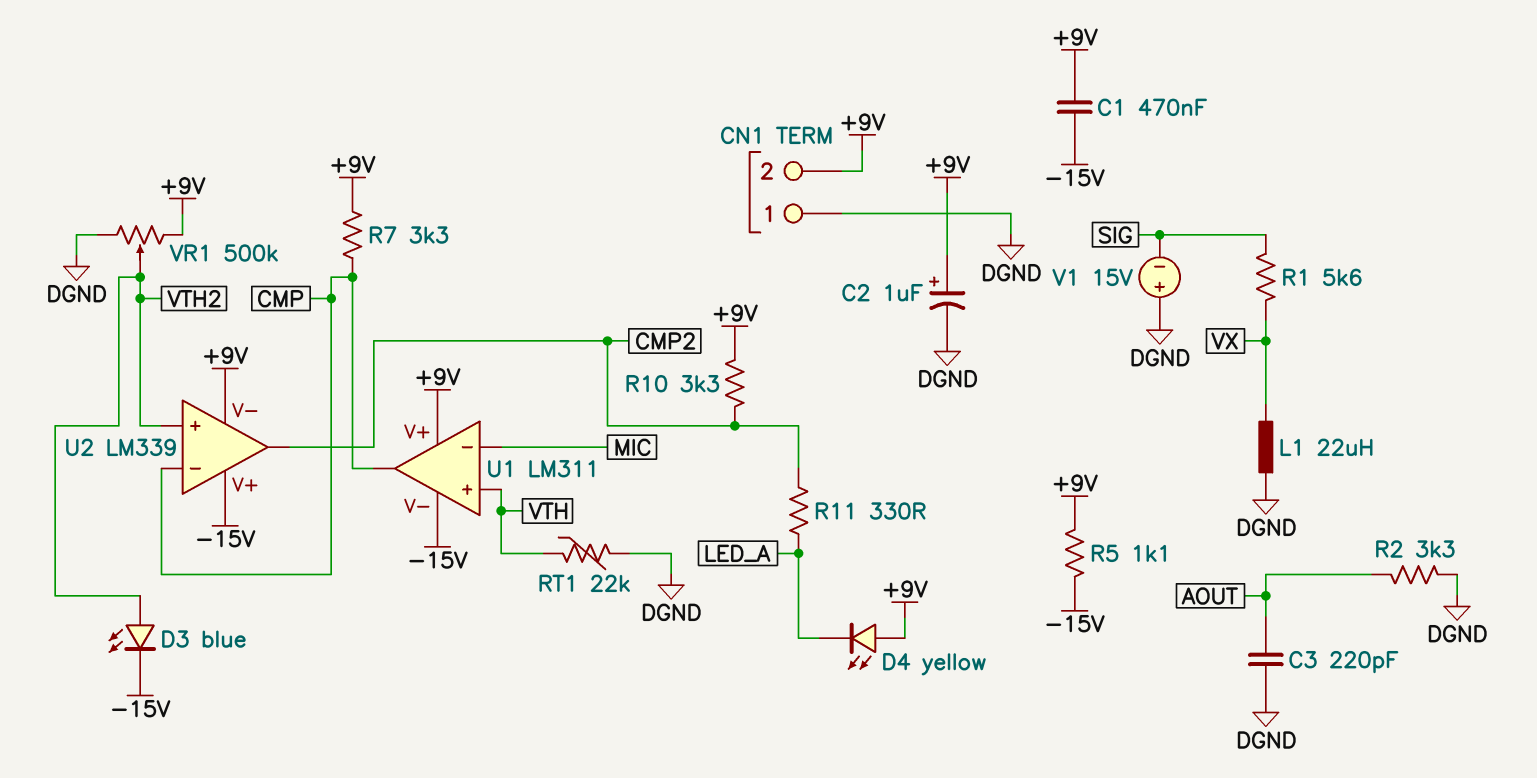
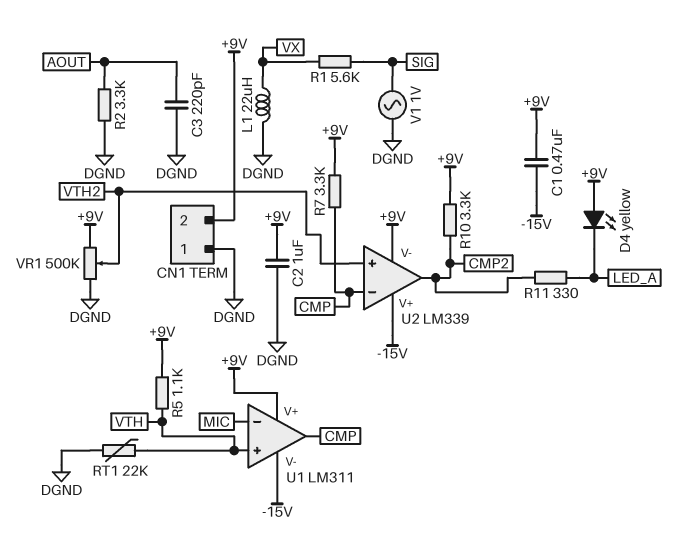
C2: 1uF (plus +9V, minus DGND) -> 1uF (+9V, DGND)
D3: LED blue (A VTH2, K -15V) -> none
R5: 1.1k (+9V, -15V) -> 1.1k (+9V, VTH)
V1: 15V (plus DGND, minus SIG) -> AC 1V (DGND, SIG)

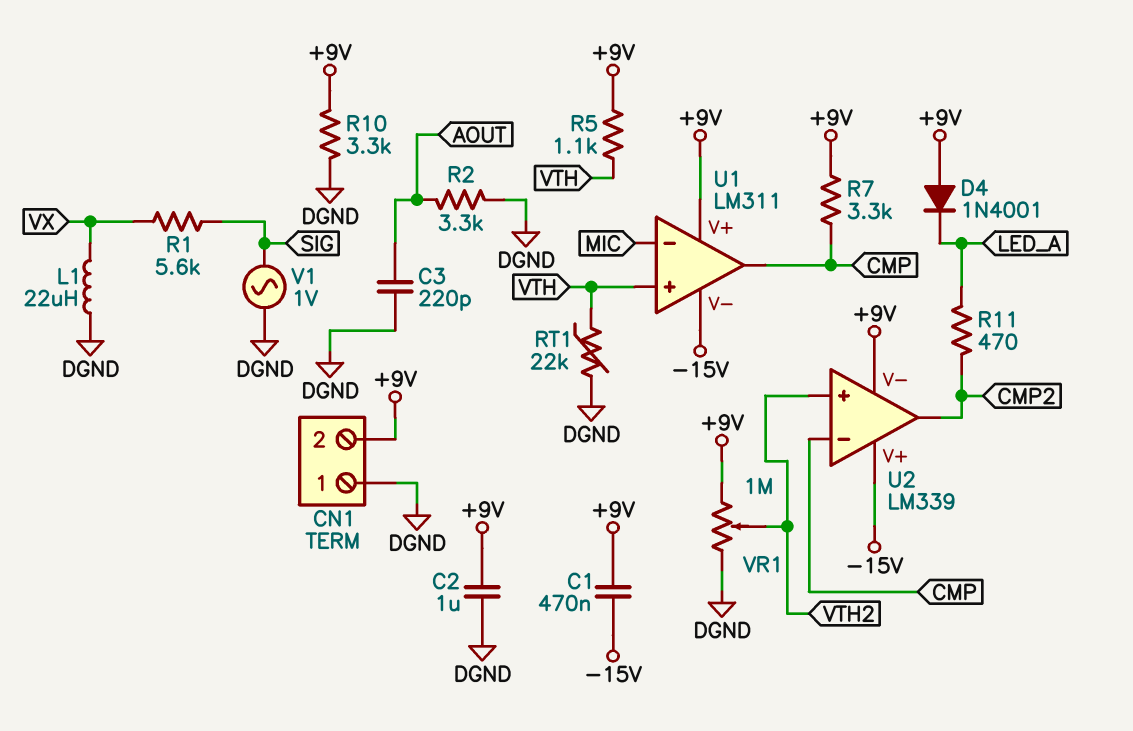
D4: LED yellow (A +9V, K LED_A) -> diode 1N4001 (A +9V, K LED_A)
R10: 3.3k (+9V, CMP2) -> 3.3k (+9V, DGND)
R11: 330 (CMP2, LED_A) -> 470 (CMP2, LED_A)
VR1: 500k (+9V, DGND, wiper VTH2) -> 1M (+9V, DGND, wiper VTH2)

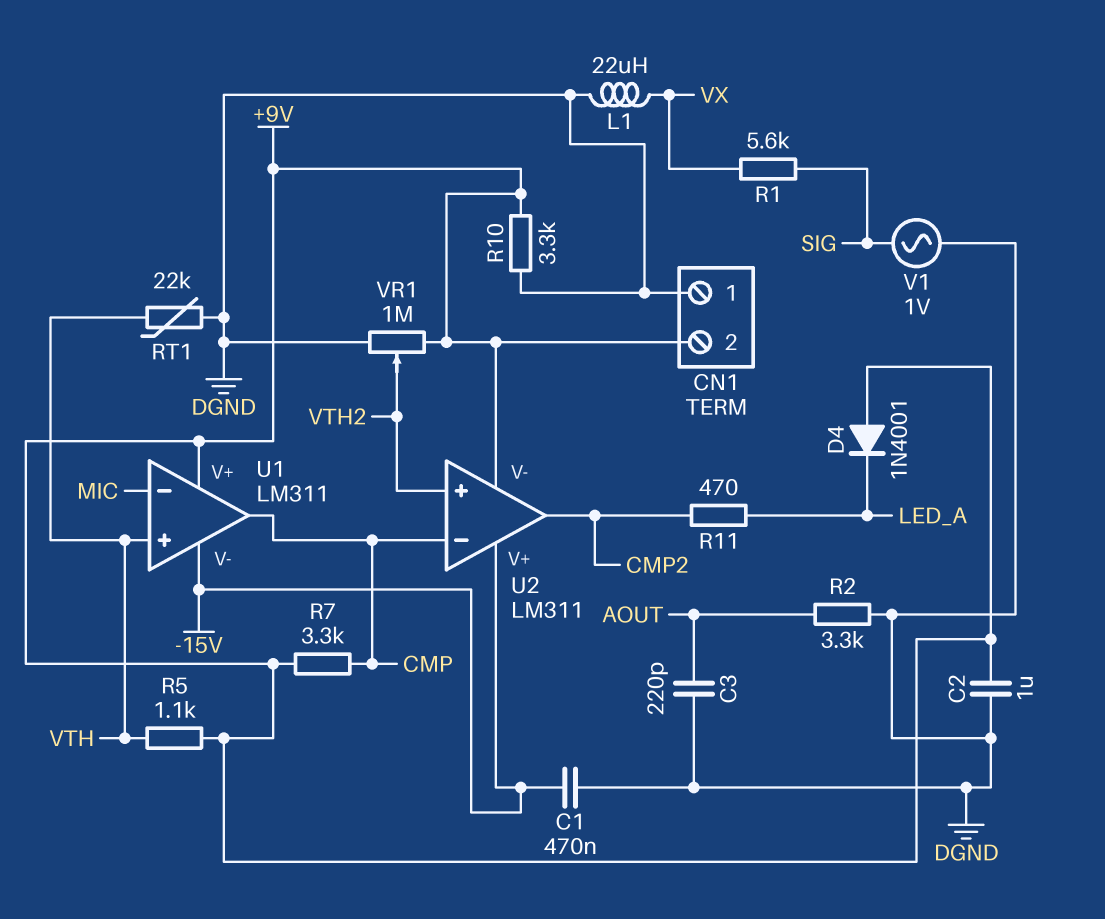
C1: 470nF (+9V, -15V) -> 470nF (-15V, DGND)
U2: LM339 -> LM311

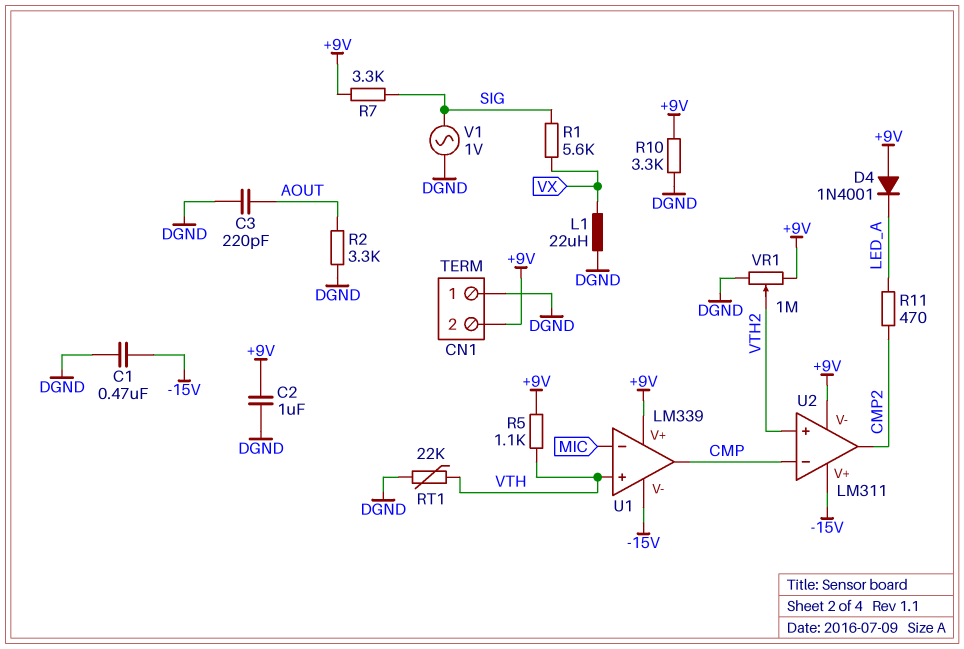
R7: 3.3k (+9V, CMP) -> 3.3k (+9V, SIG)
U1: LM311 -> LM339

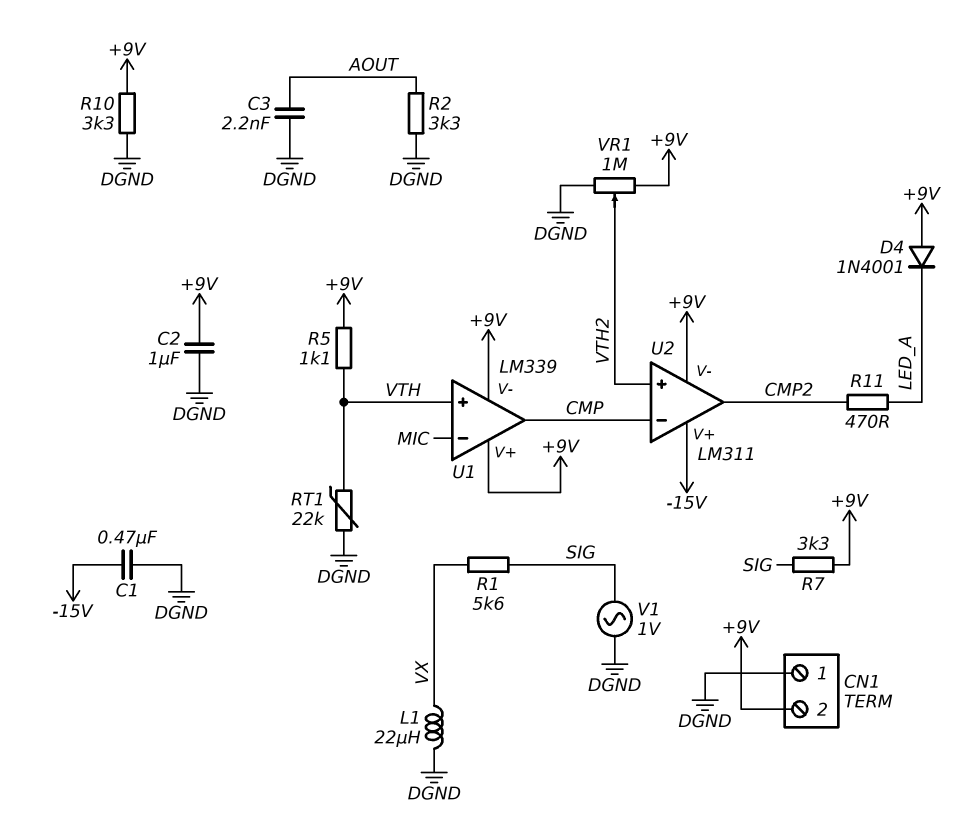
C3: 220pF (AOUT, DGND) -> 2.2nF (AOUT, DGND)
U1 pin V-: -15V -> +9V

